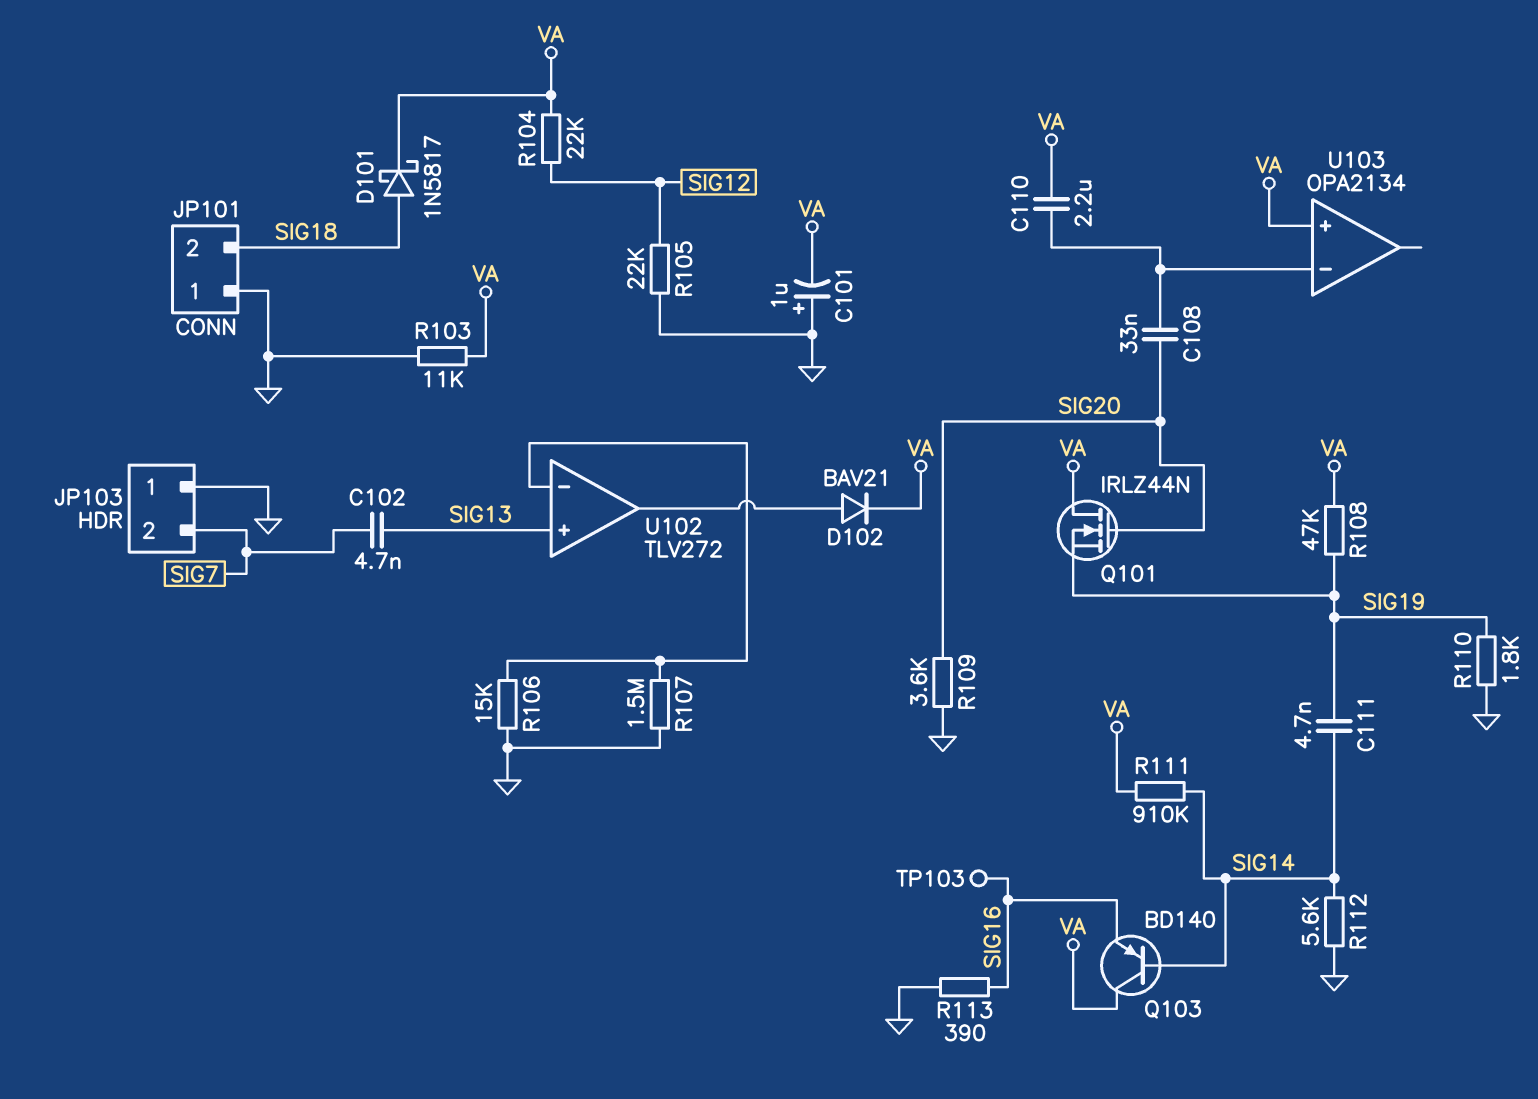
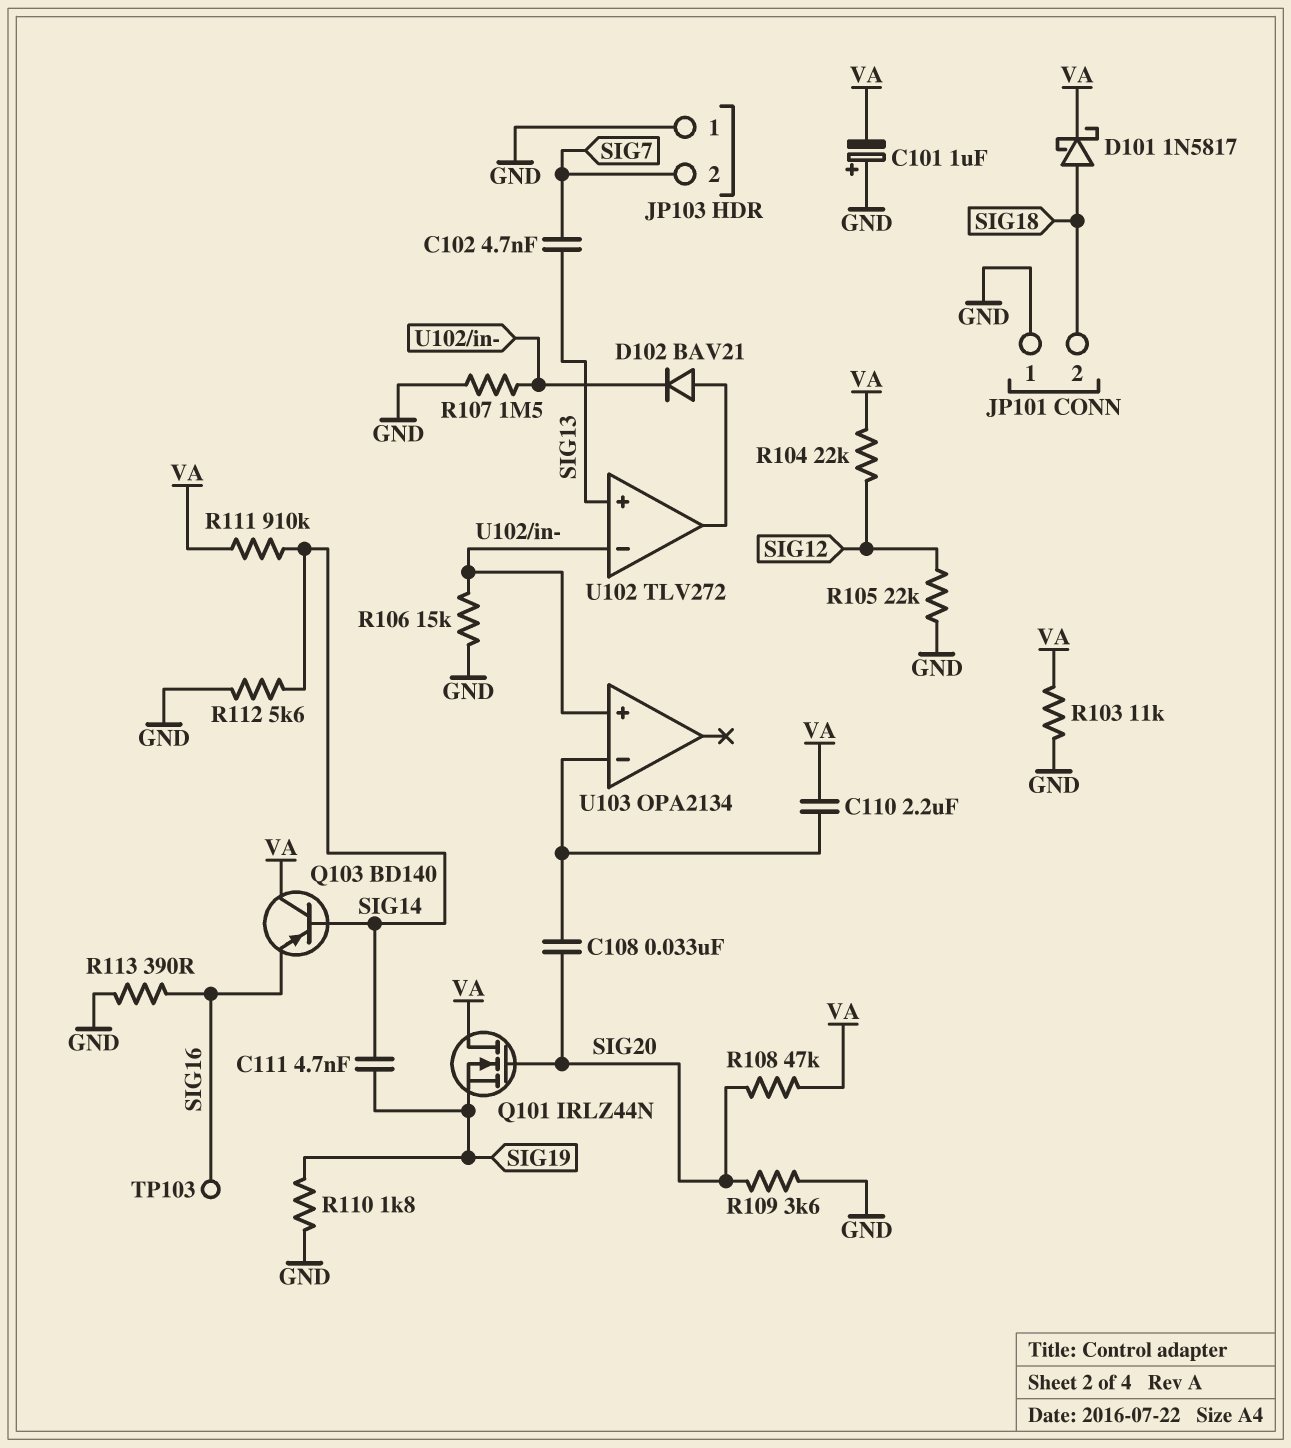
D102: diode BAV21 (A U102/out, K VA) -> diode BAV21 (A U102/out, K U102/in-)
R108: 47k (SIG19, VA) -> 47k (SIG20, VA)
U103 pin in+: VA -> U102/in-

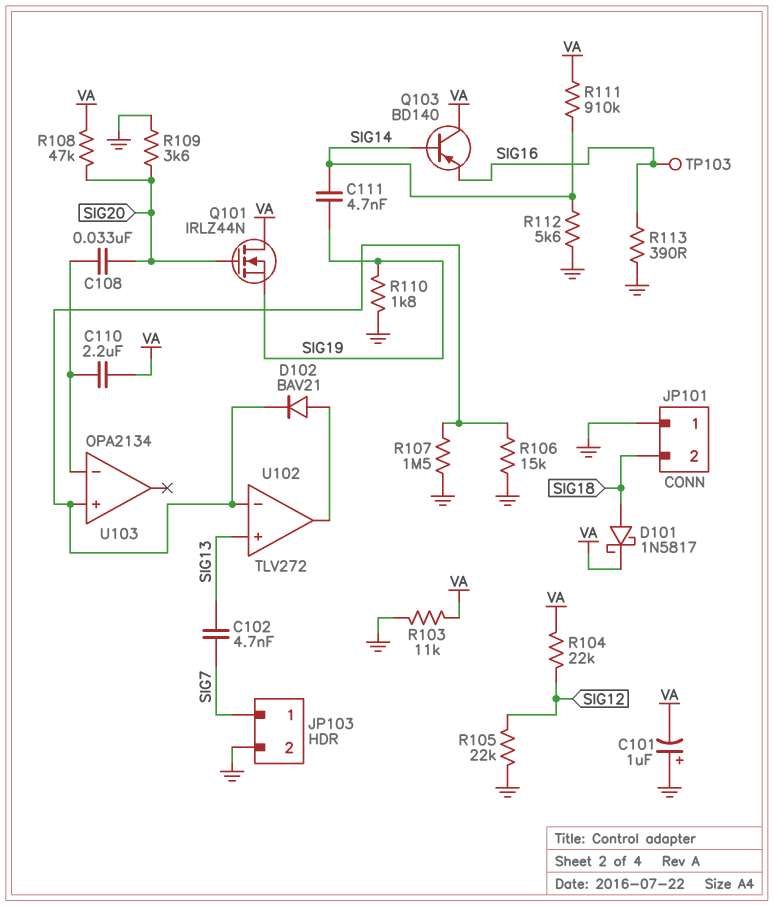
JP103 pin 1: GND -> SIG7
JP103 pin 2: SIG7 -> GND

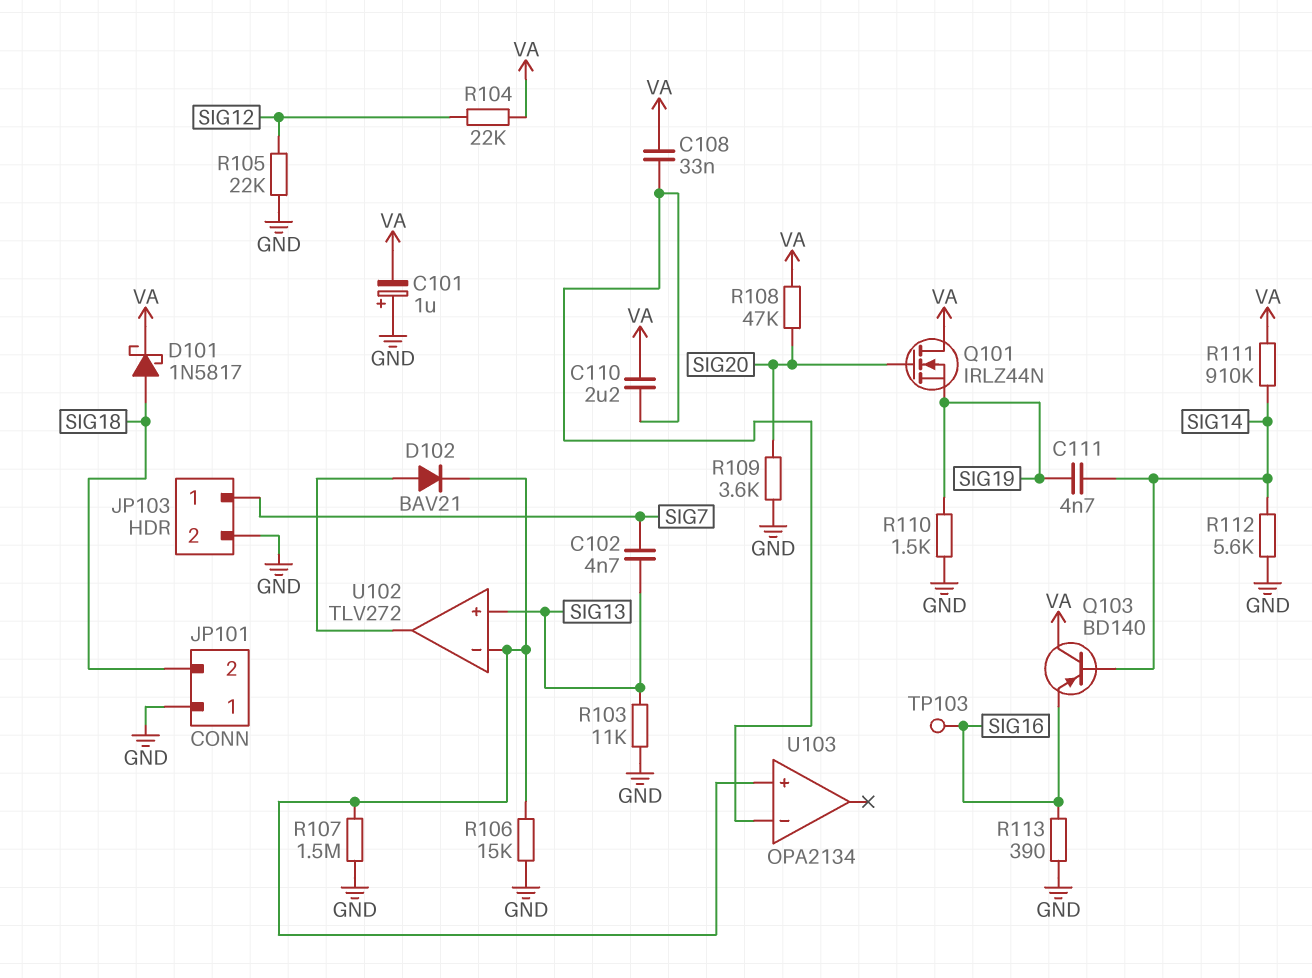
C108: 33nF (SIG20, U103/in-) -> 33nF (U103/in-, VA)
R103: 11k (GND, VA) -> 11k (GND, SIG13)
R110: 1.8k (GND, SIG19) -> 1.5k (GND, SIG19)

